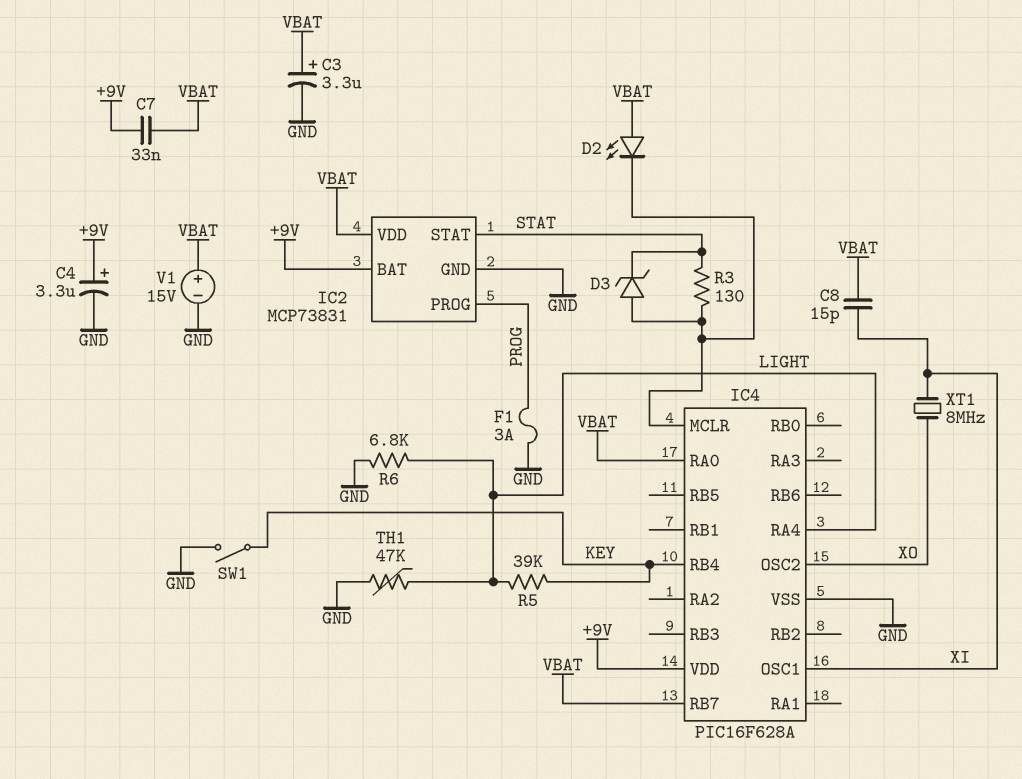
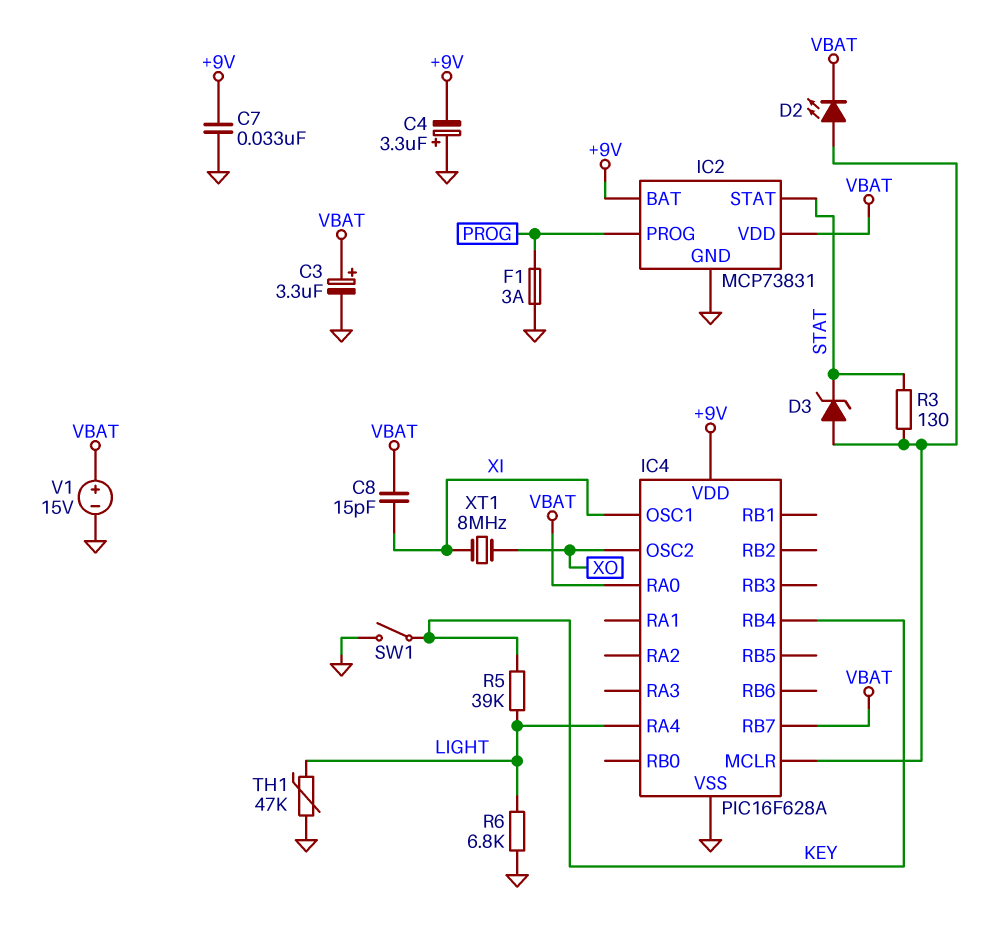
C4: 3.3uF (plus +9V, minus GND) -> 3.3uF (plus GND, minus +9V)
C7: 33nF (+9V, VBAT) -> 33nF (+9V, GND)
D2: LED (A VBAT, K IC4/MCLR) -> LED (A IC4/MCLR, K VBAT)

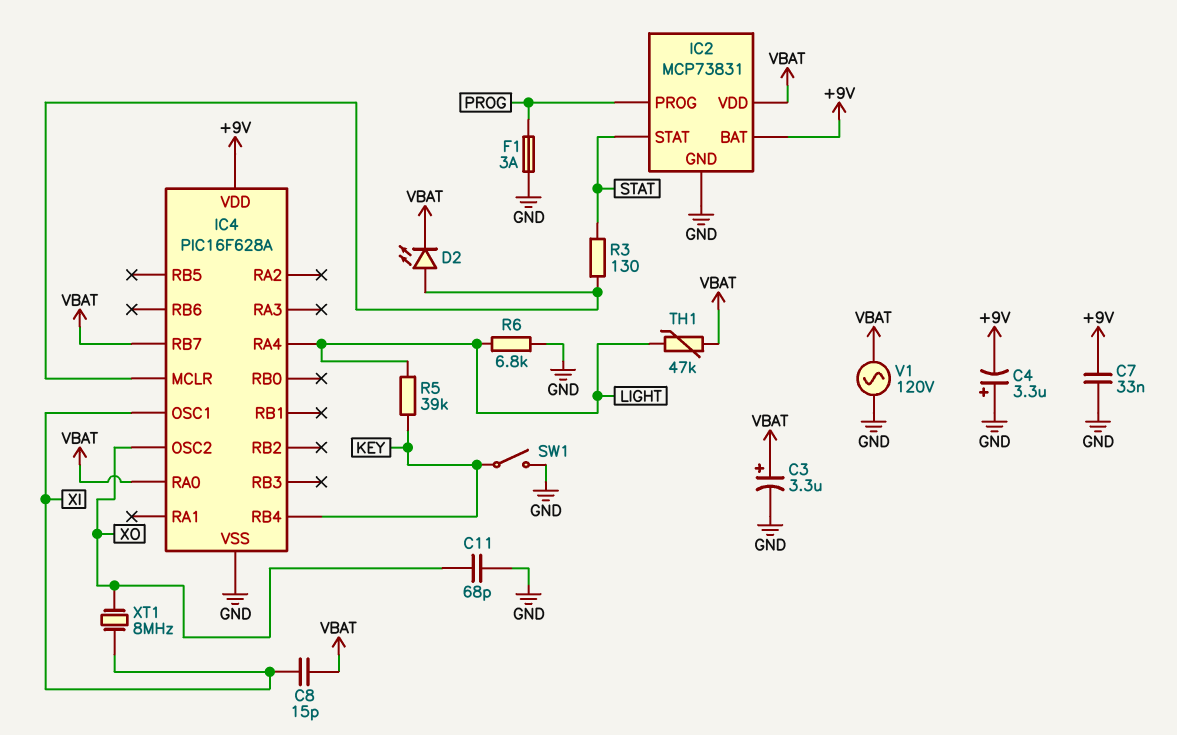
C11: none -> 68pF (GND, XO)
D3: zener (A IC4/MCLR, K STAT) -> none
TH1: 47k (GND, LIGHT) -> 47k (LIGHT, VBAT)
V1: 15V (plus VBAT, minus GND) -> AC 120V (GND, VBAT)

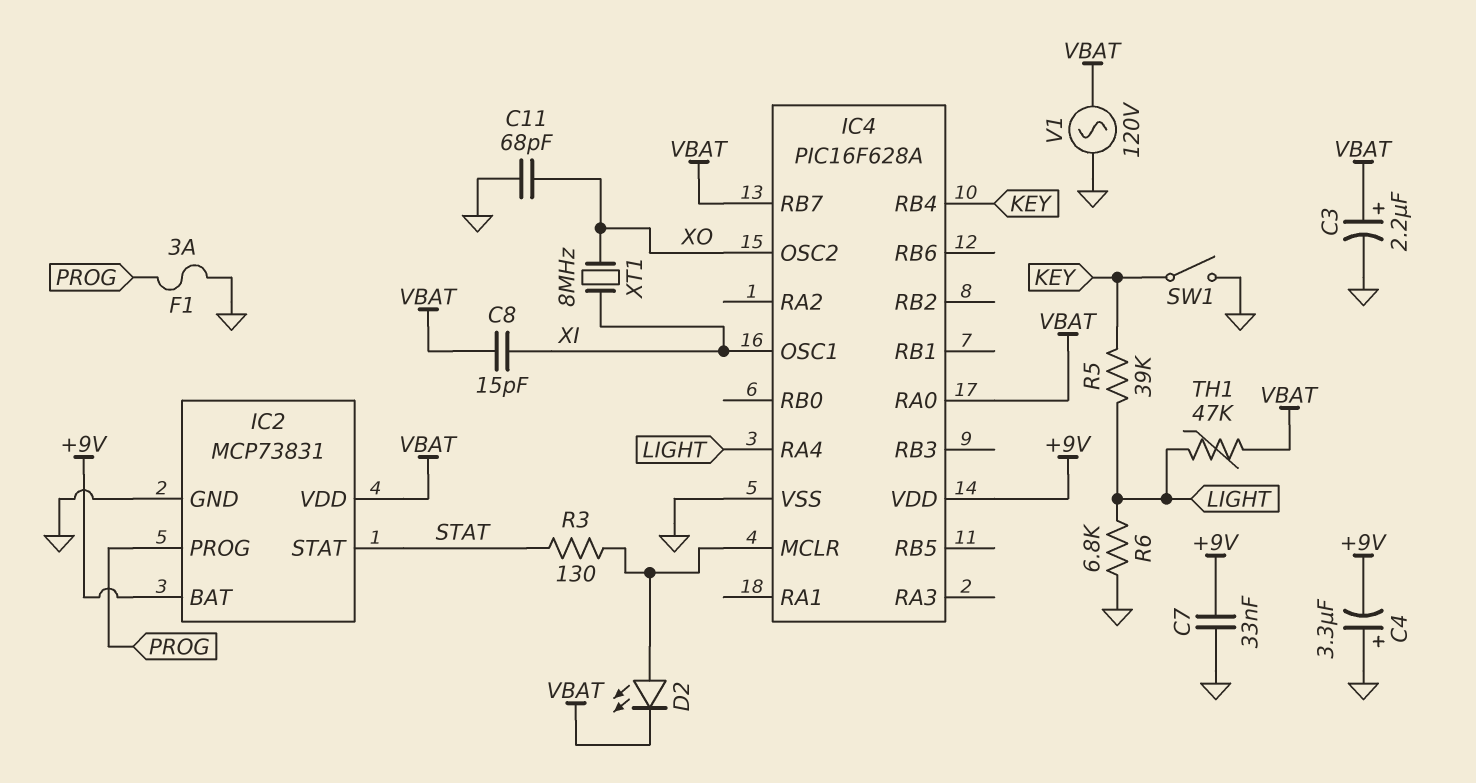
C3: 3.3uF (plus VBAT, minus GND) -> 2.2uF (plus VBAT, minus GND)

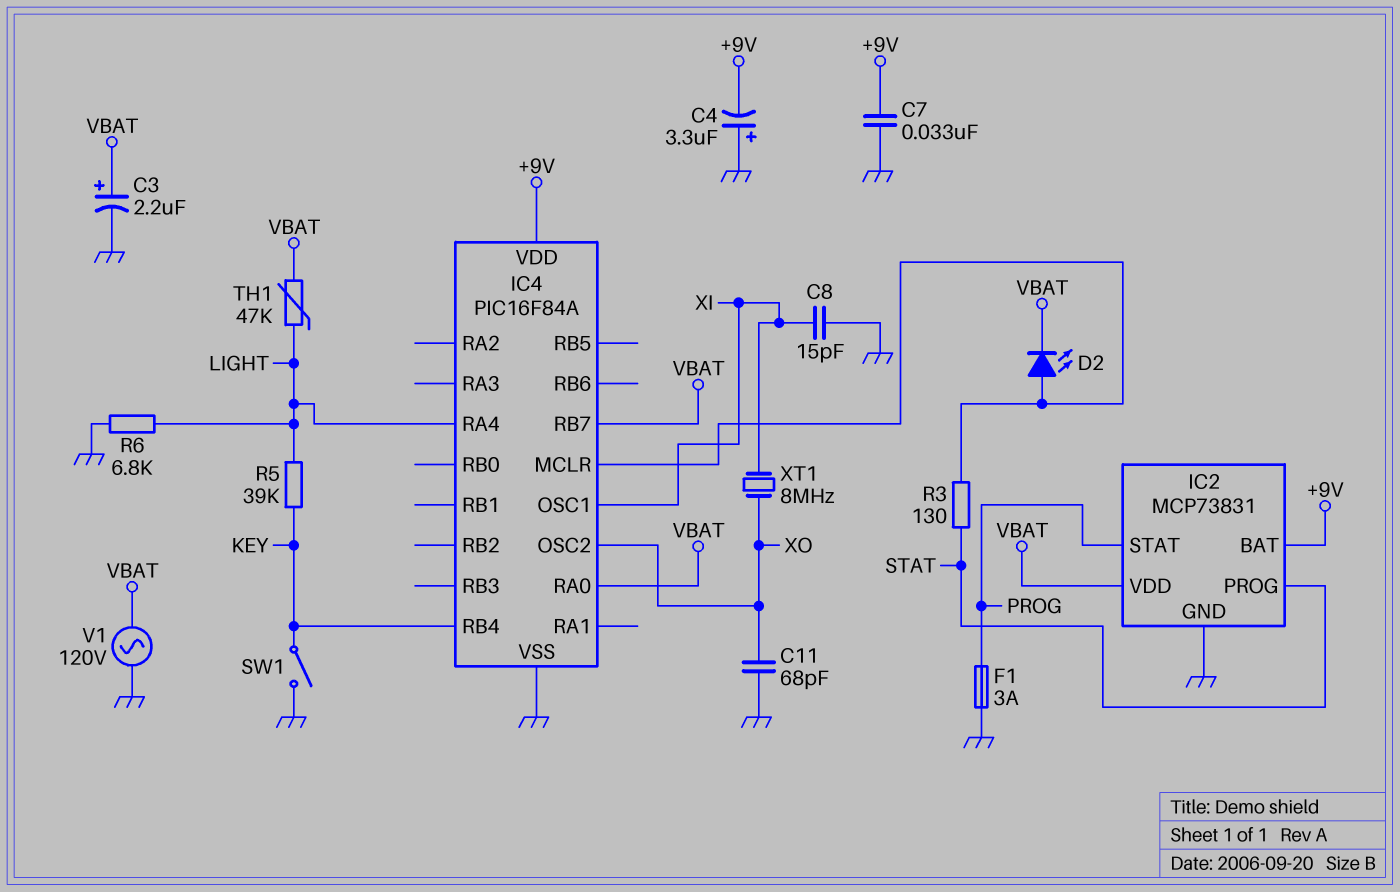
C8: 15pF (VBAT, XI) -> 15pF (GND, XI)
IC2 pin PROG: PROG -> STAT
IC2 pin STAT: STAT -> PROG
IC4: PIC16F628A -> PIC16F84A

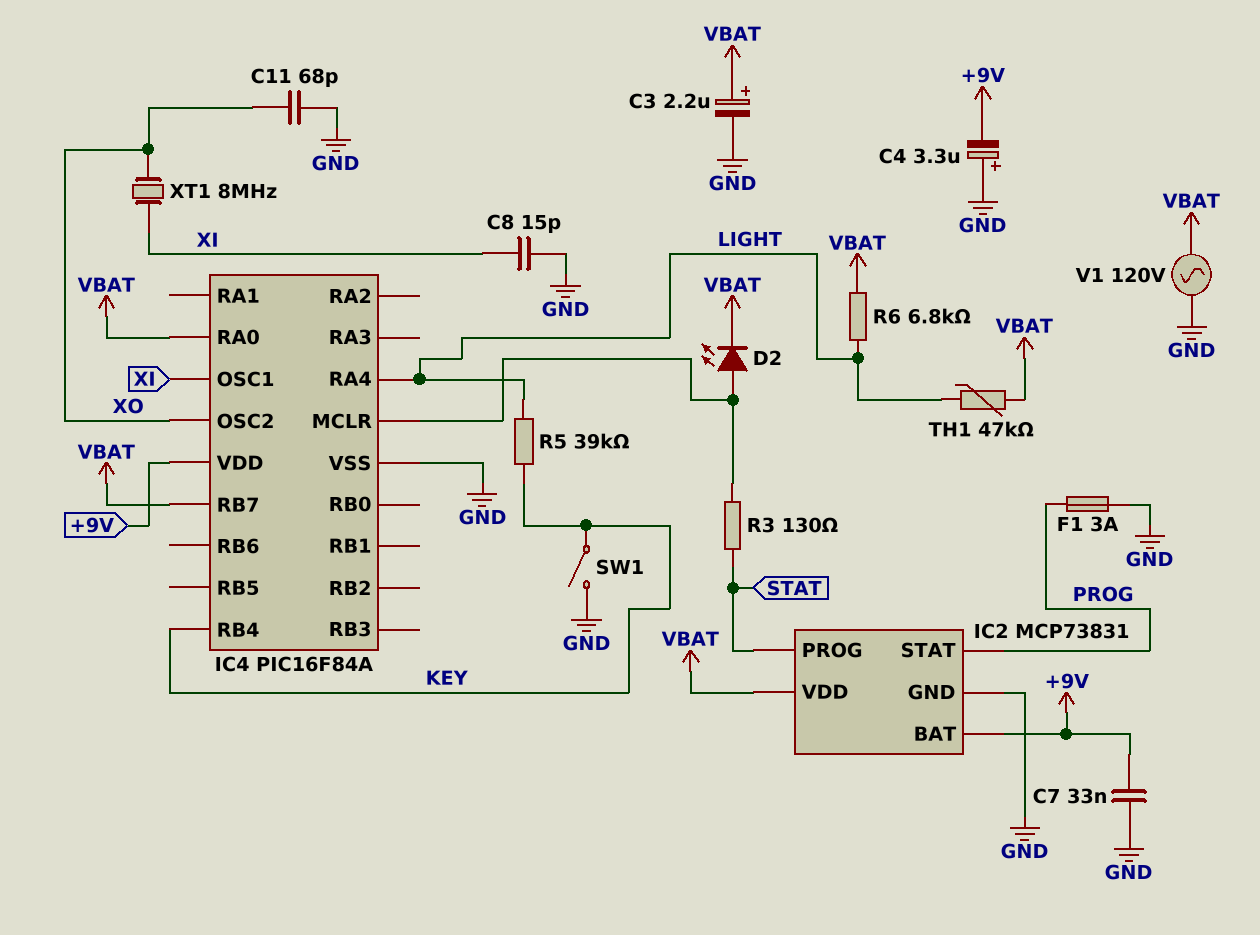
R6: 6.8k (GND, LIGHT) -> 6.8k (LIGHT, VBAT)

